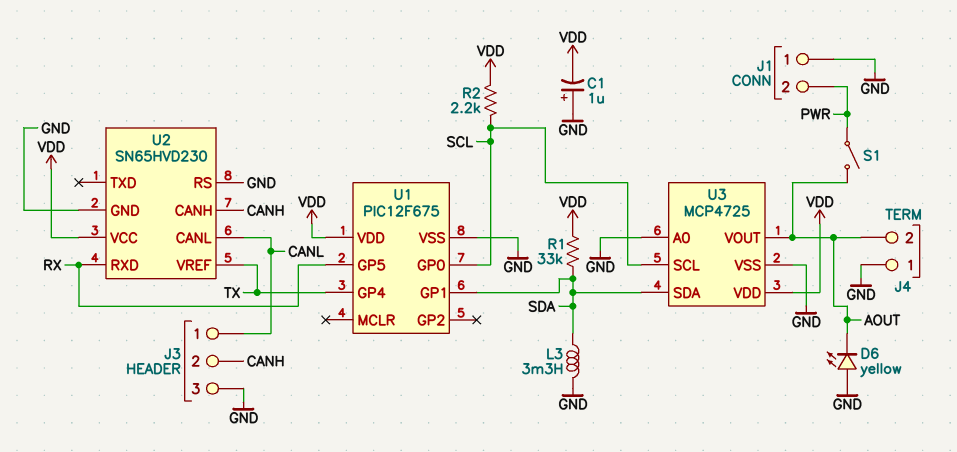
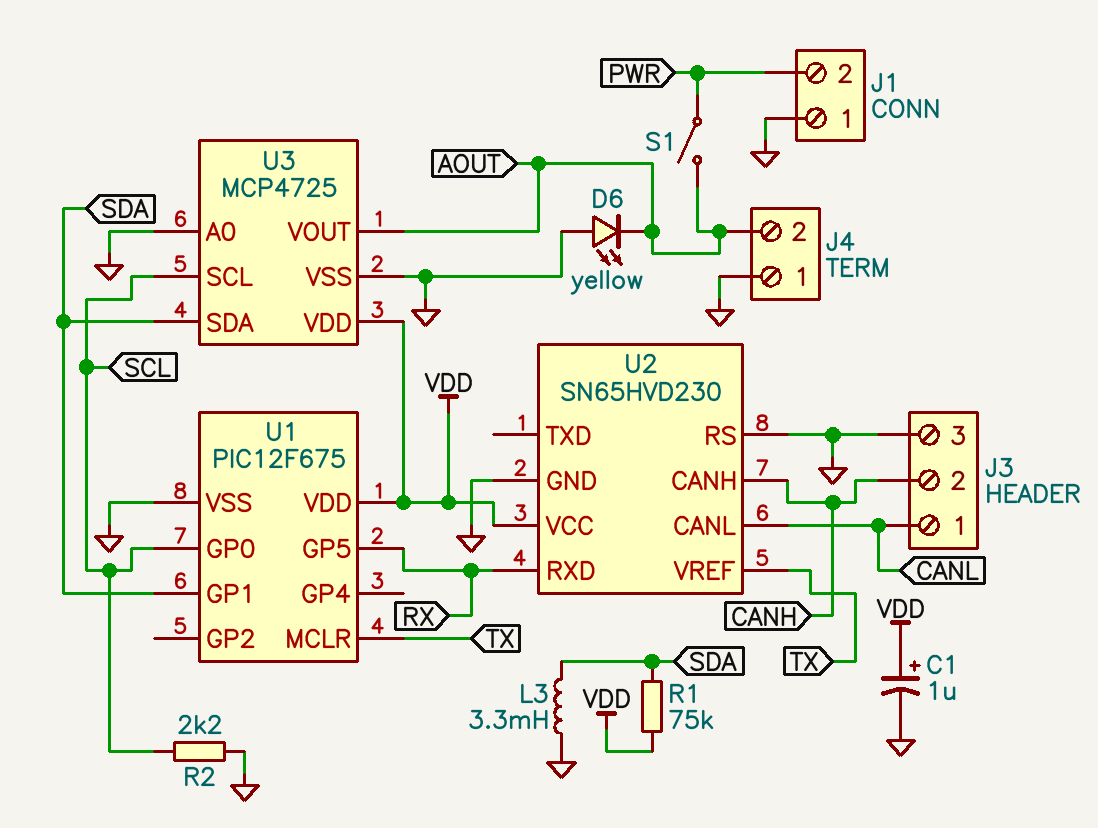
C1: 1uF (plus GND, minus VDD) -> 1uF (plus VDD, minus GND)
R1: 33k (SDA, VDD) -> 75k (SDA, VDD)
R2: 2.2k (SCL, VDD) -> 2.2k (GND, SCL)
U1 pin GP4: TX -> none
U1 pin MCLR: none -> TX

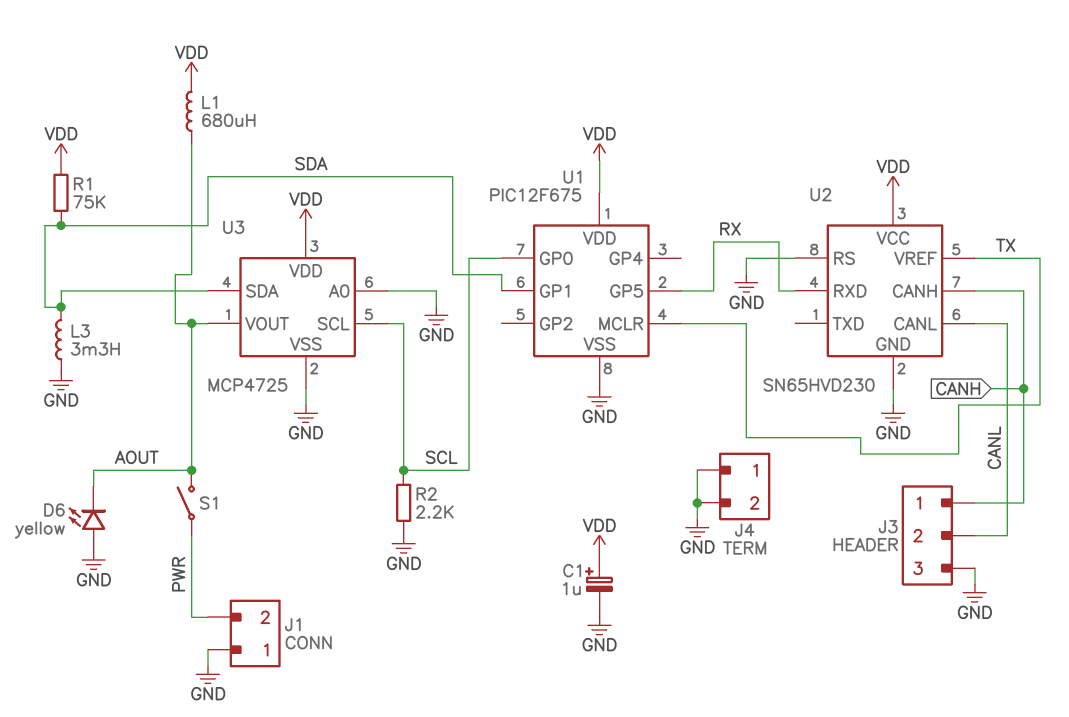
J3 pin 1: CANL -> CANH
J3 pin 2: CANH -> CANL
J4 pin 2: AOUT -> GND
L1: none -> 680uH (AOUT, VDD)

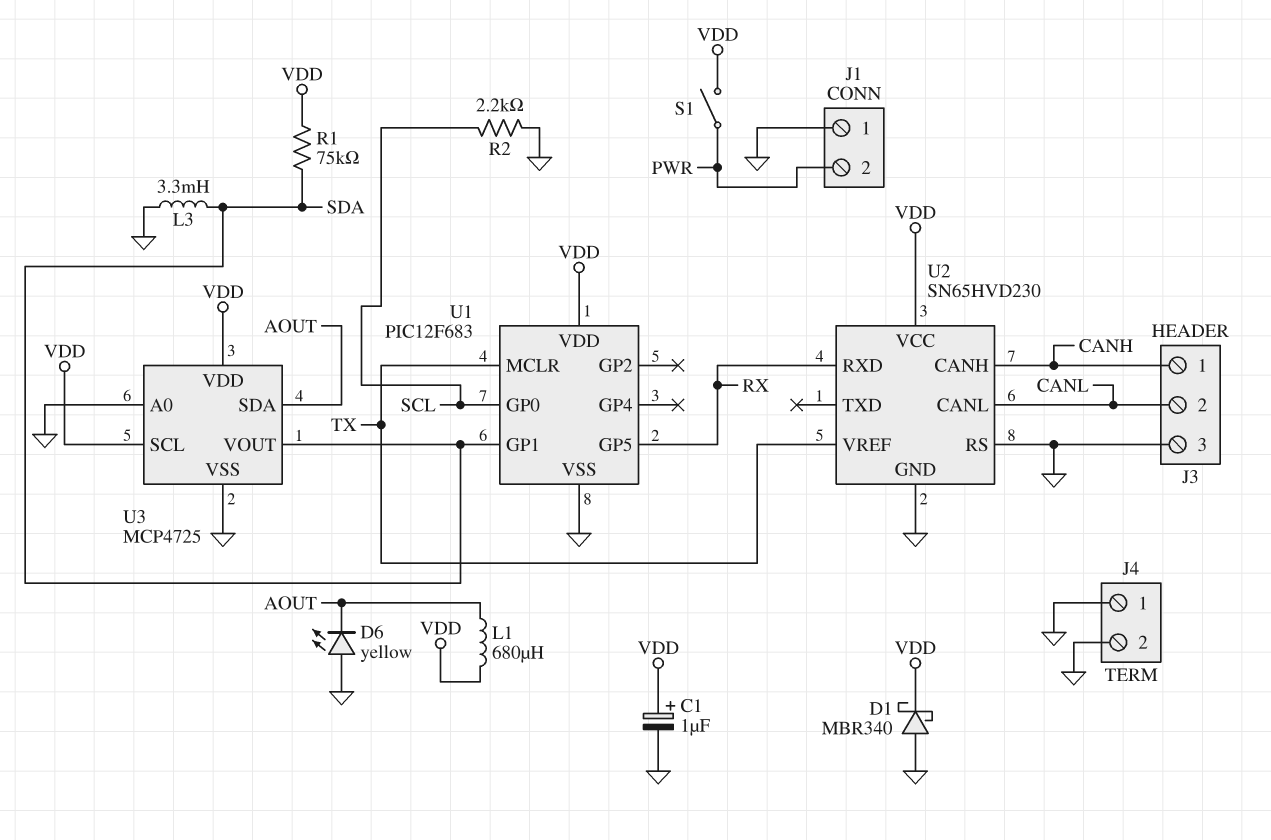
D1: none -> schottky MBR340 (A GND, K VDD)
S1: switch (AOUT, PWR) -> switch (PWR, VDD)
U1: PIC12F675 -> PIC12F683
U3 pin SCL: SCL -> VDD
U3 pin SDA: SDA -> AOUT
U3 pin VOUT: AOUT -> SDA

